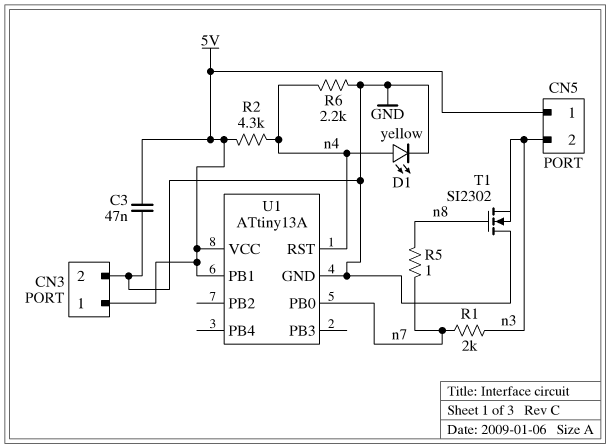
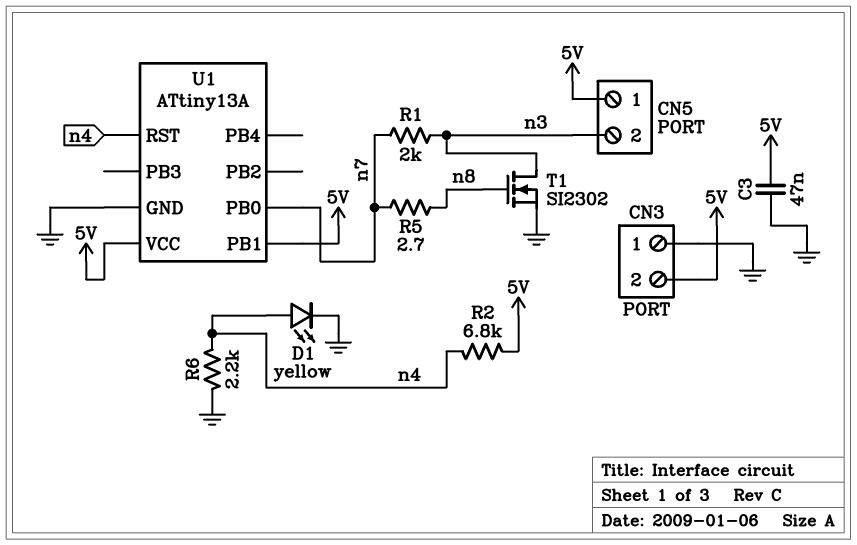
CN3 pin 1: 5V -> GND
CN3 pin 2: GND -> 5V
R2: 4.3k (5V, n4) -> 6.8k (5V, n4)
R5: 1 (n7, n8) -> 2.7 (n7, n8)
T1: NMOS SI2302 (G n8, D GND, S n3) -> NMOS SI2302 (G n8, D n3, S GND)

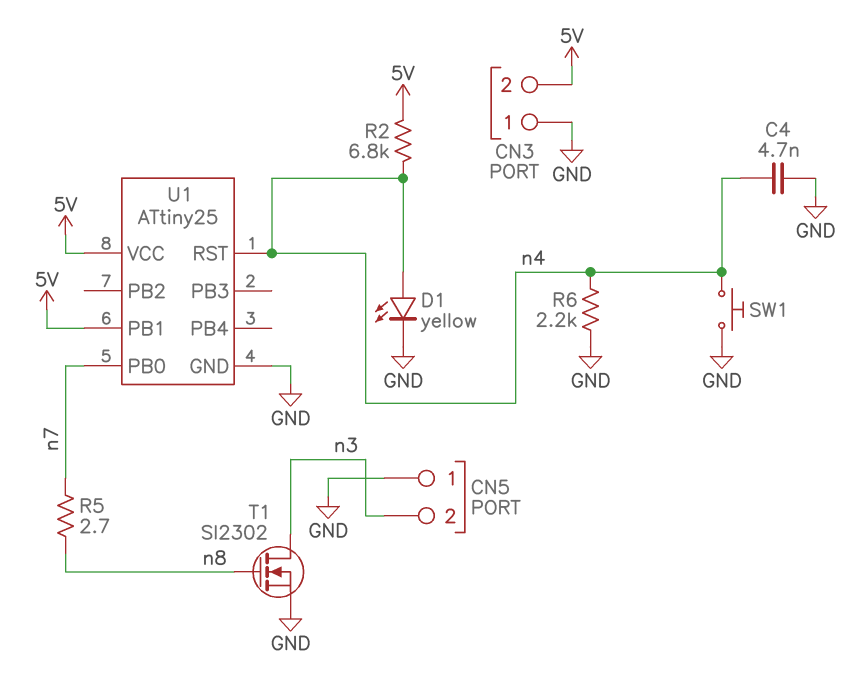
C3: 47nF (5V, GND) -> none
C4: none -> 4.7nF (GND, n4)
CN5 pin 1: 5V -> GND
R1: 2k (n3, n7) -> none
SW1: none -> button (GND, n4)
U1: ATtiny13A -> ATtiny25

